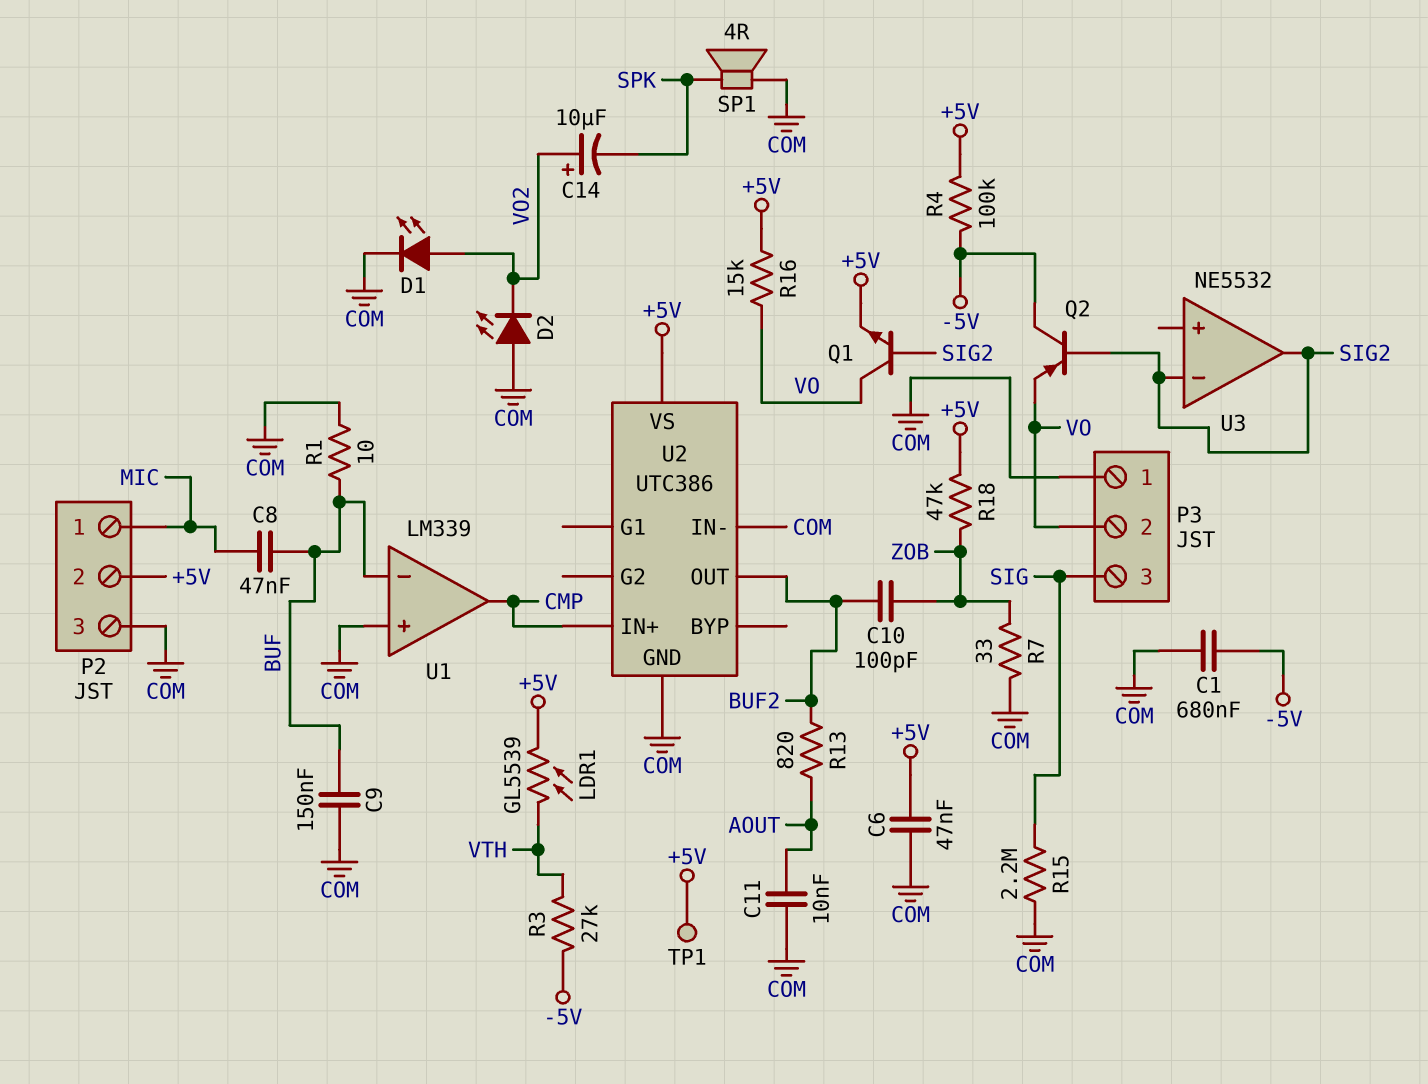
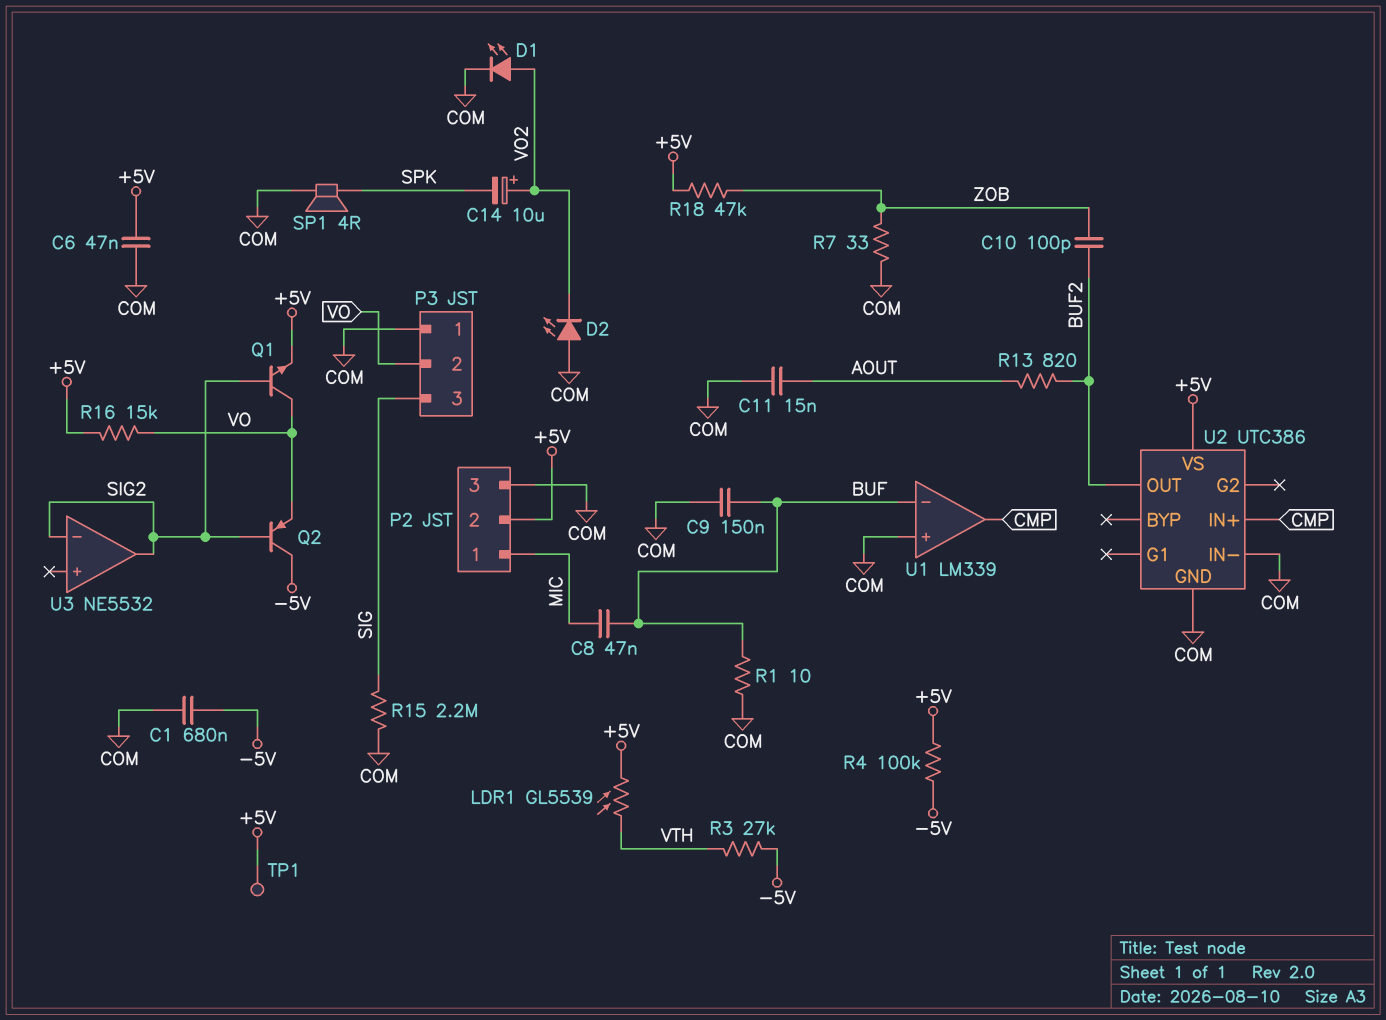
C11: 10nF (AOUT, COM) -> 15nF (AOUT, COM)

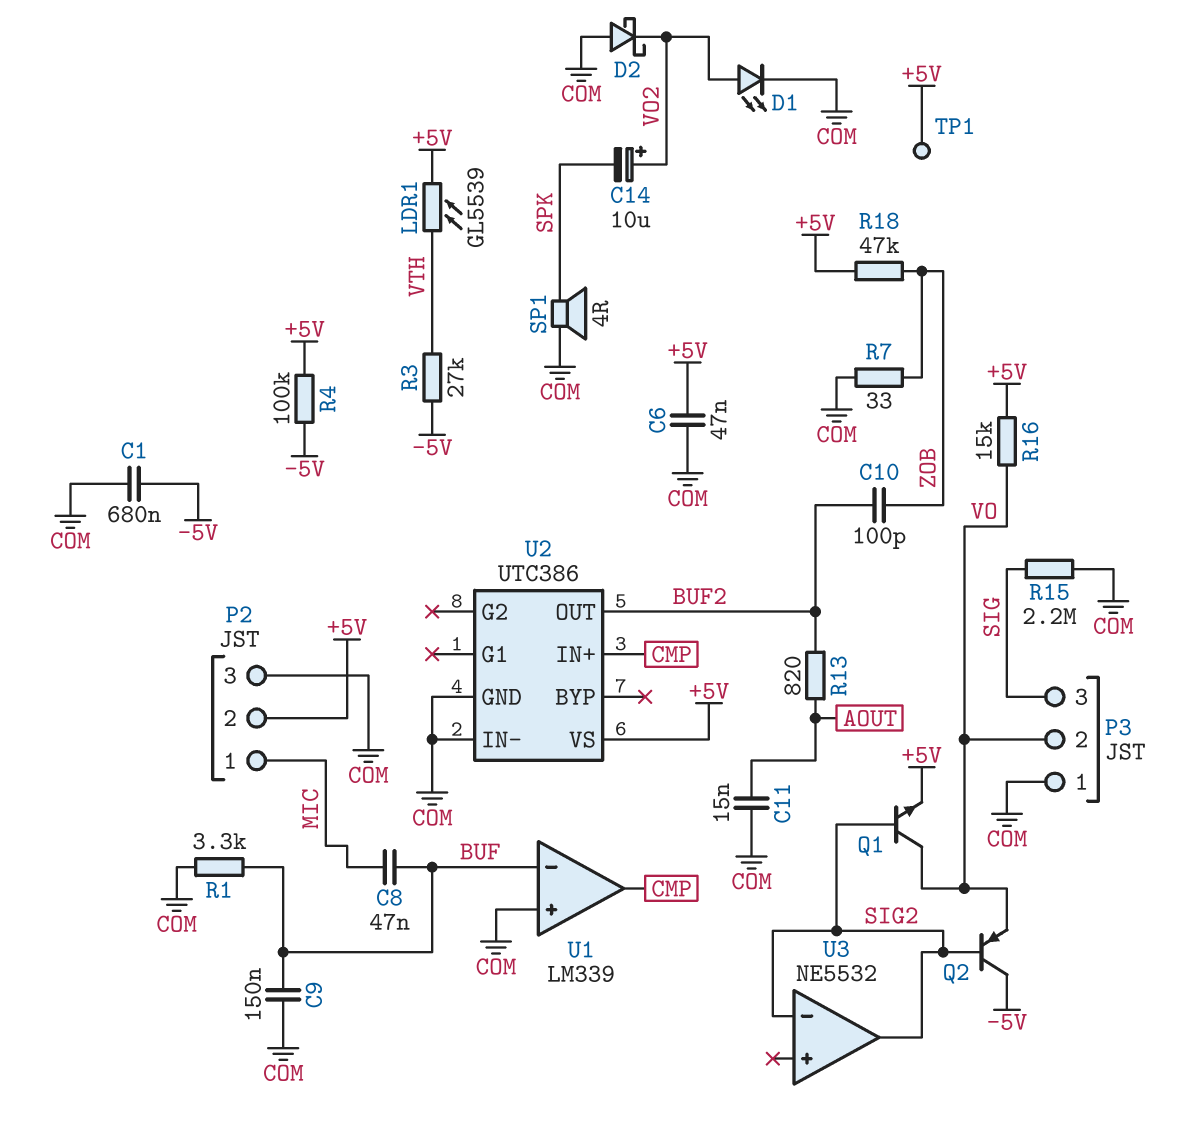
D2: LED (A COM, K VO2) -> schottky (A COM, K VO2)
R1: 10 (BUF, COM) -> 3.3k (BUF, COM)

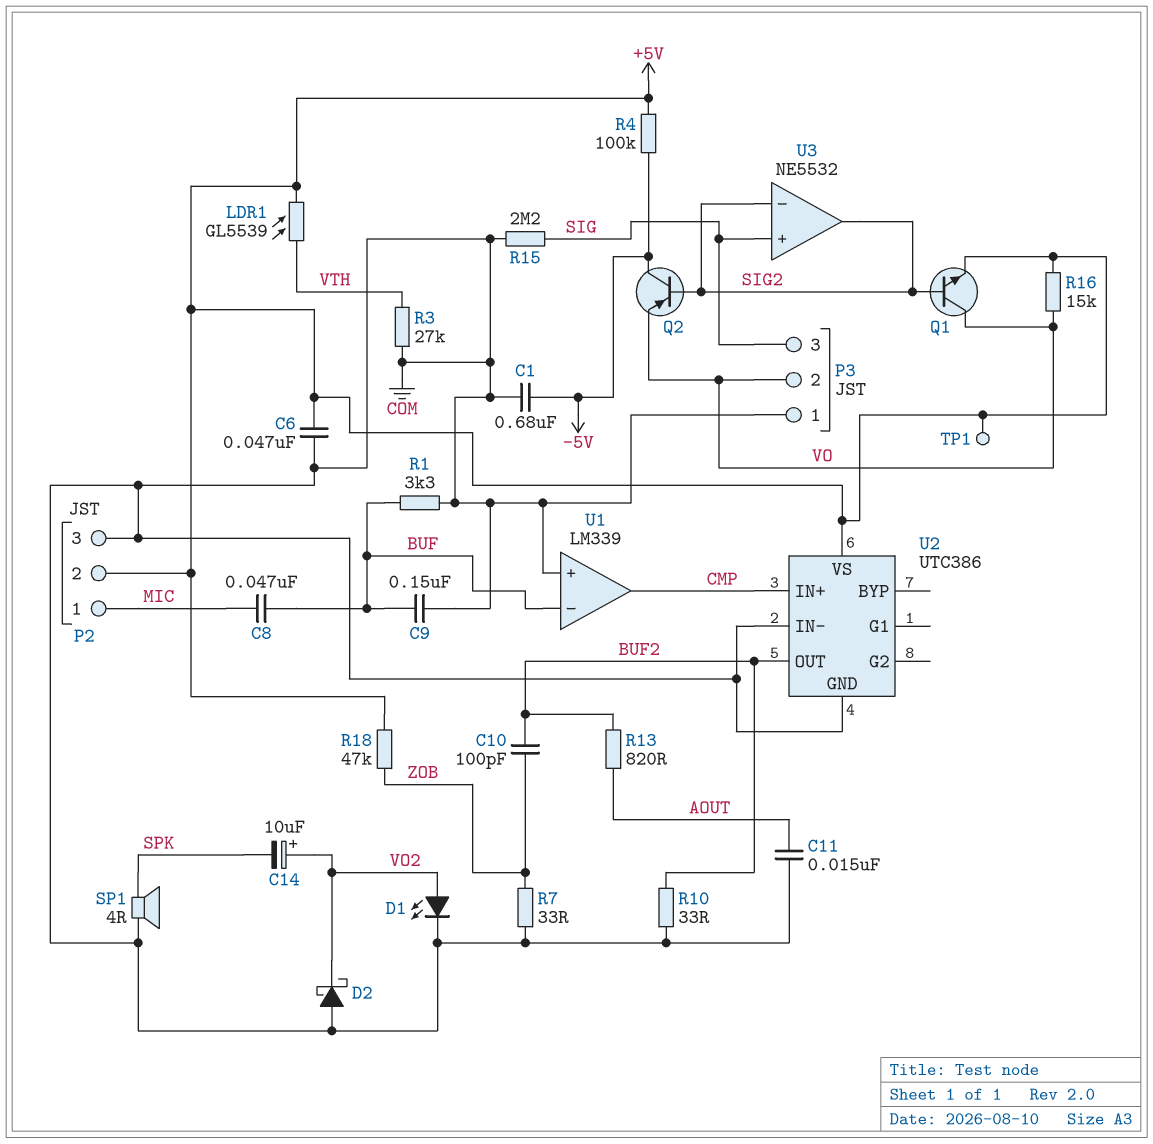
R3: 27k (-5V, VTH) -> 27k (COM, VTH)
R10: none -> 33 (BUF2, COM)
U3 pin in+: none -> SIG

